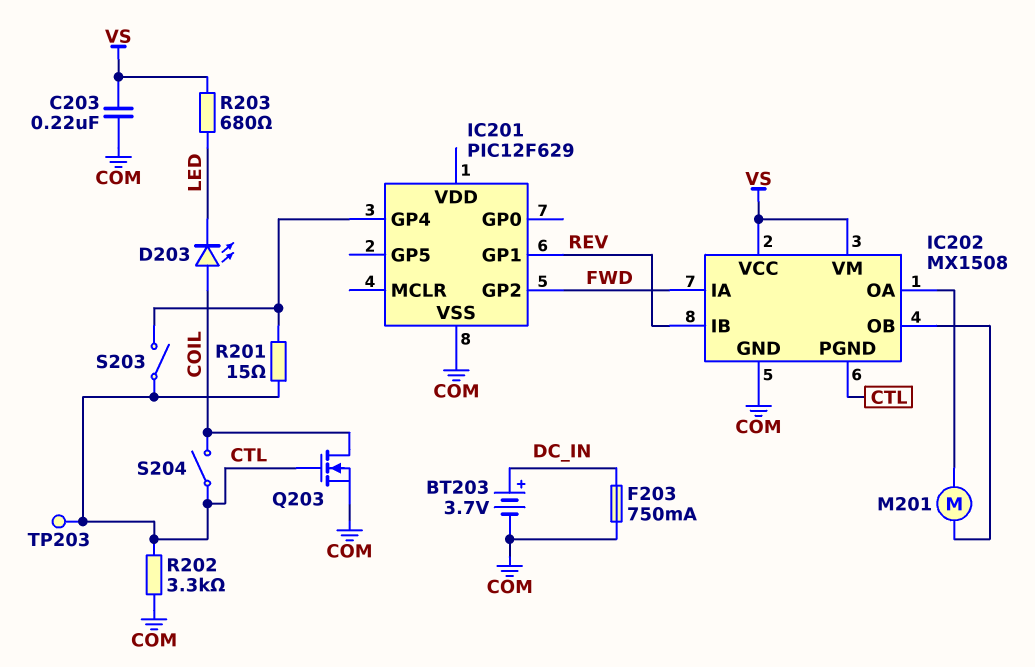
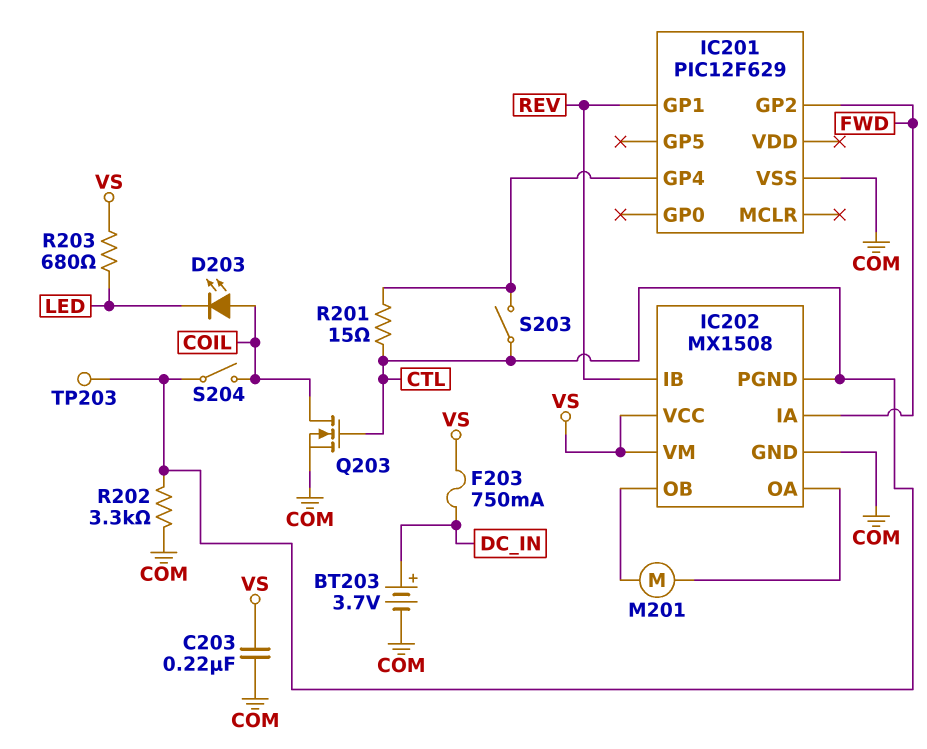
F203: 750mA (COM, DC_IN) -> 750mA (DC_IN, VS)

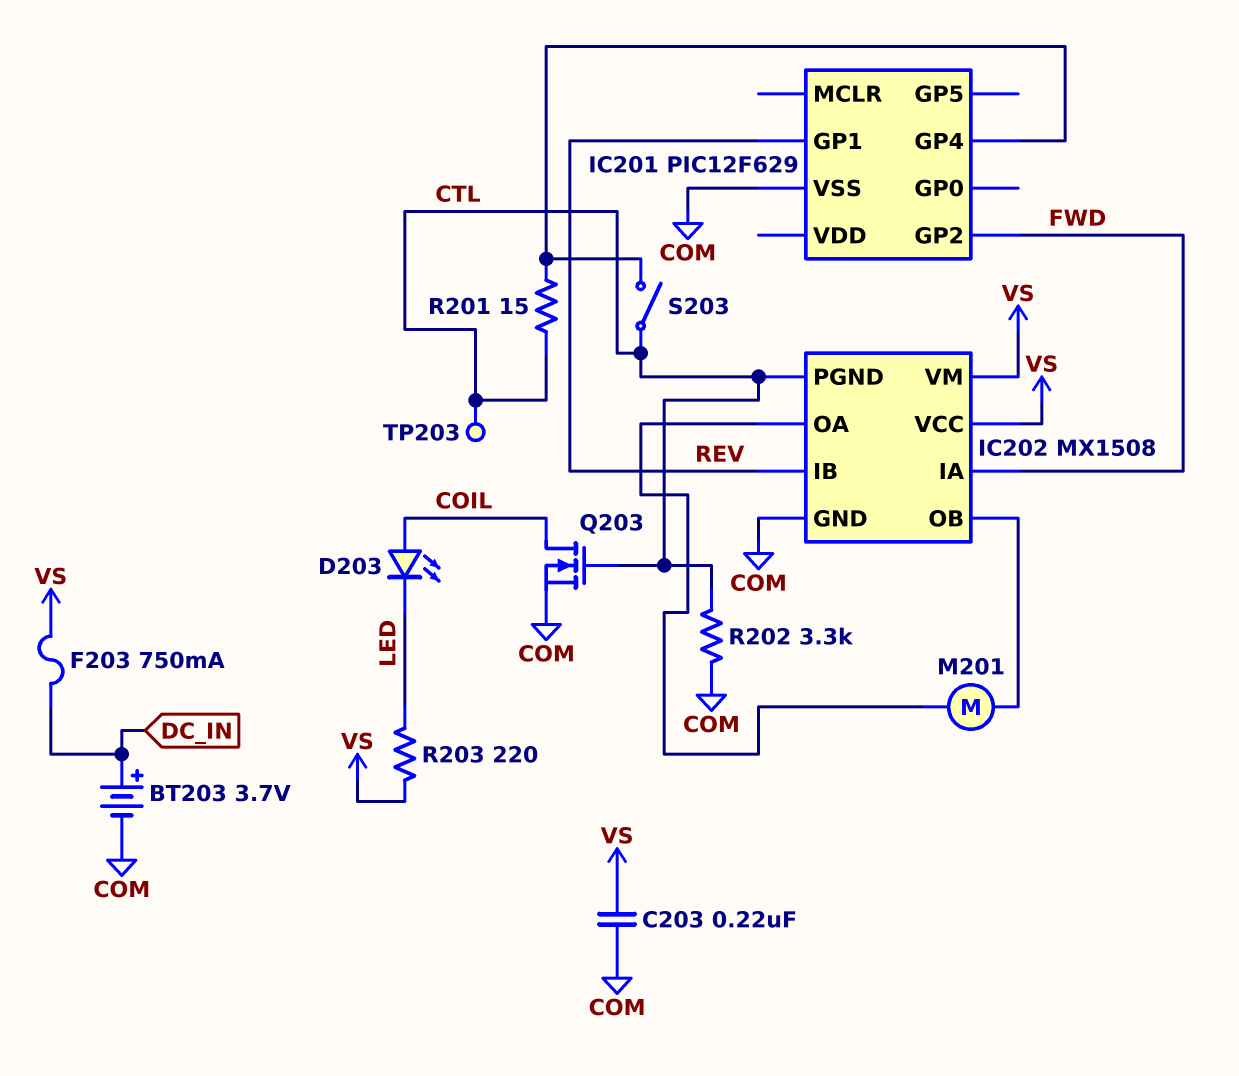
R203: 680 (LED, VS) -> 220 (LED, VS)
S204: switch (COIL, CTL) -> none

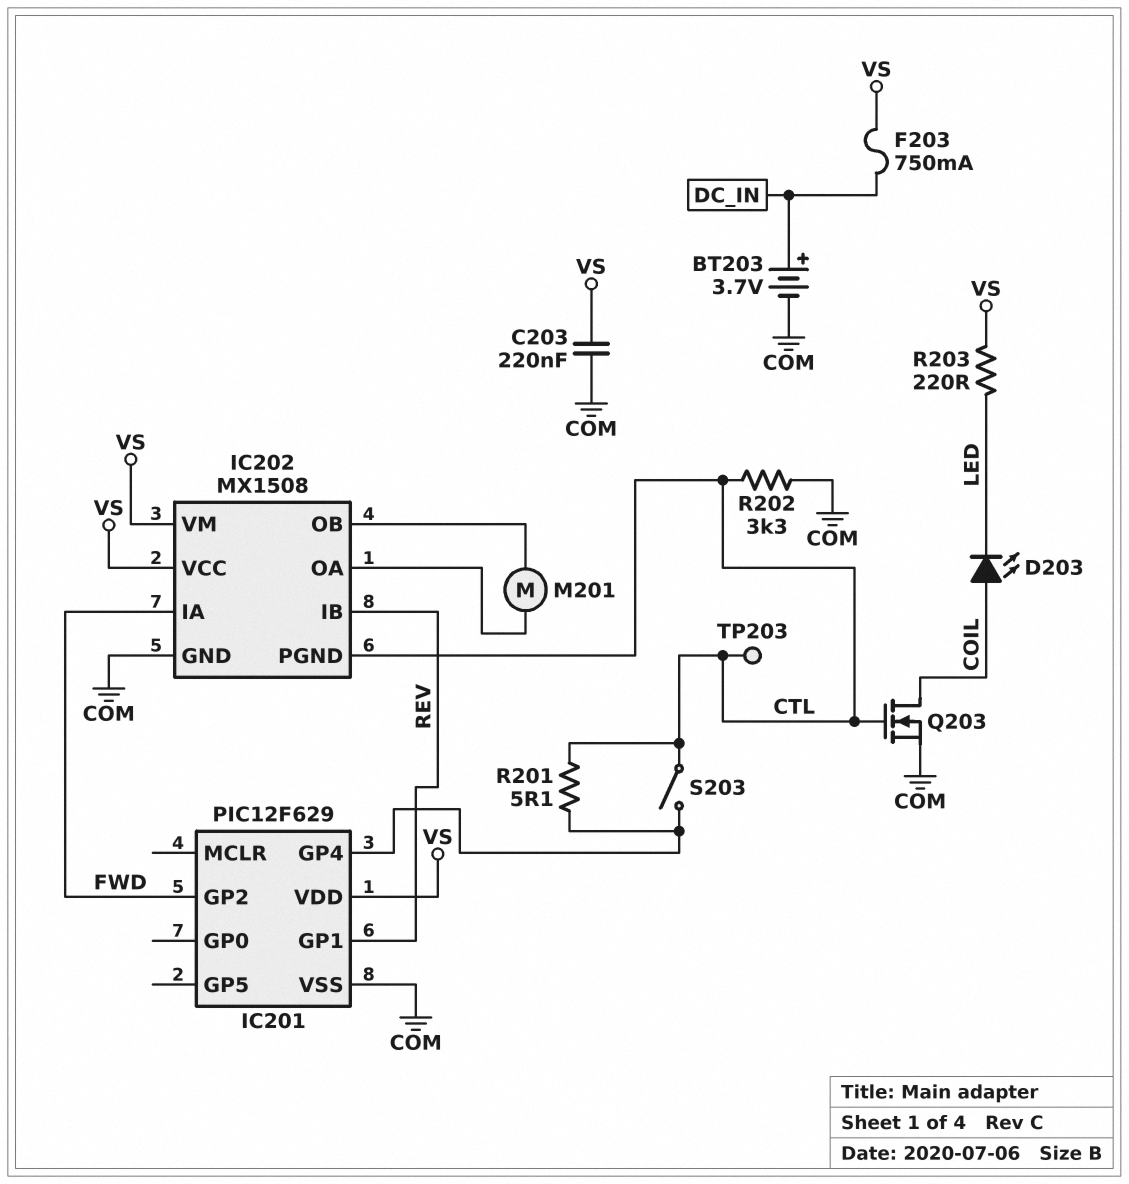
IC201 pin VDD: none -> VS
R201: 15 (CTL, IC201/GP4) -> 5.1 (CTL, IC201/GP4)

